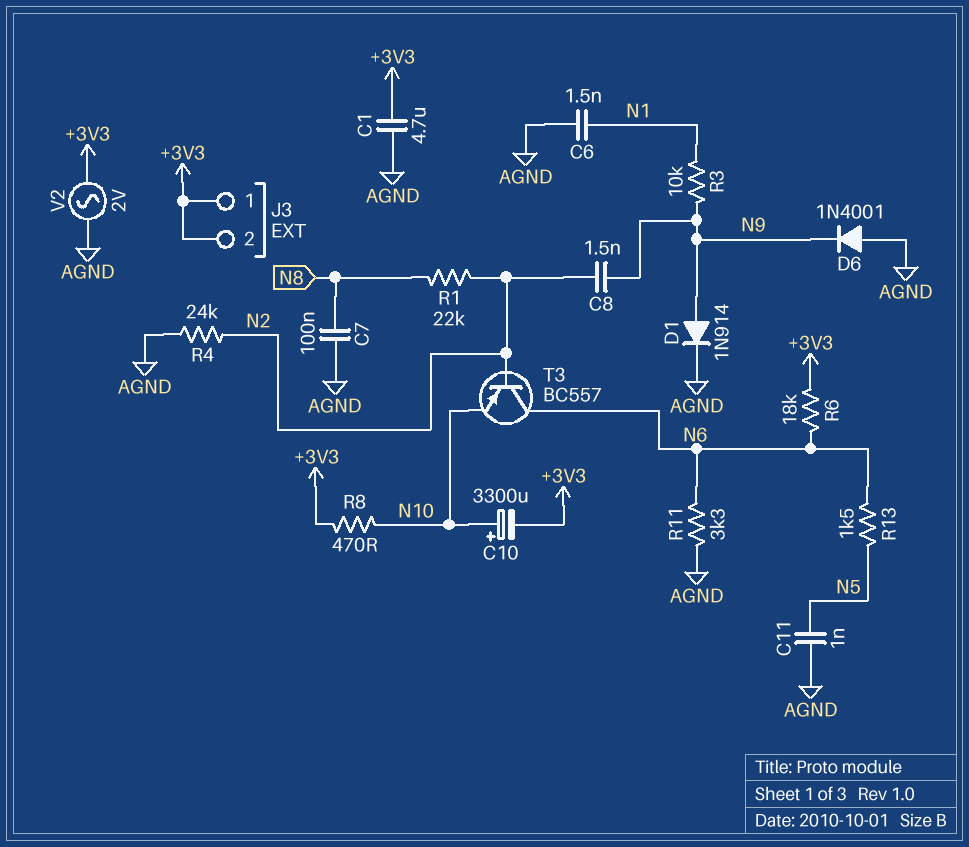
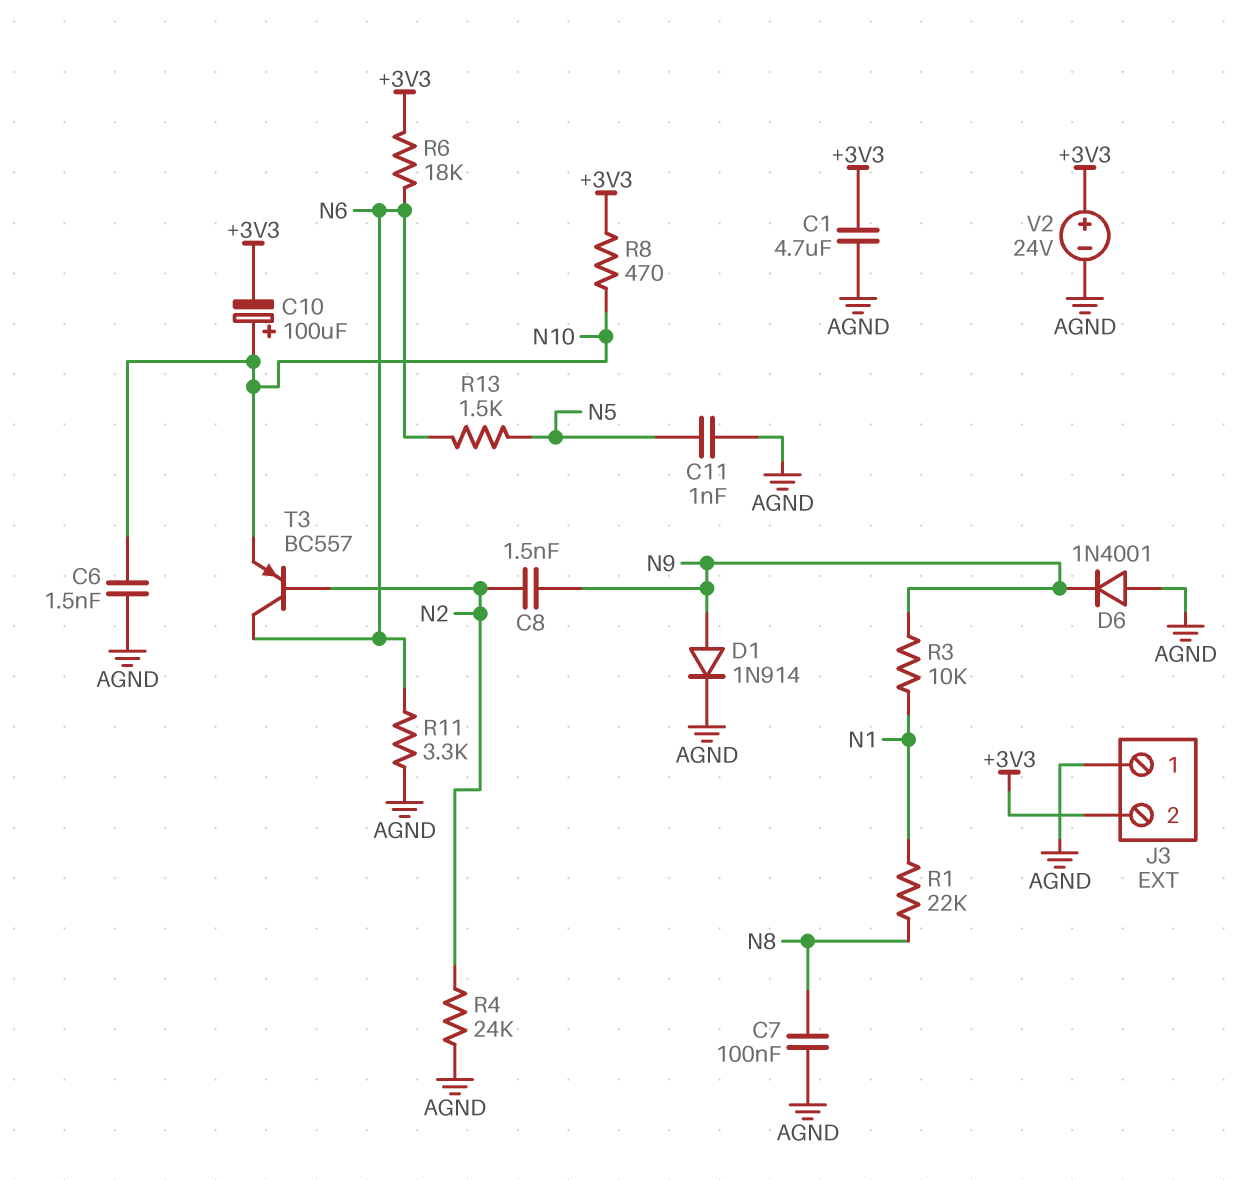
C6: 1.5nF (AGND, N1) -> 1.5nF (AGND, N10)
C10: 3300uF (plus N10, minus +3V3) -> 100uF (plus N10, minus +3V3)
J3 pin 1: +3V3 -> AGND
R1: 22k (N2, N8) -> 22k (N1, N8)
V2: AC 2V (+3V3, AGND) -> 24V (plus +3V3, minus AGND)

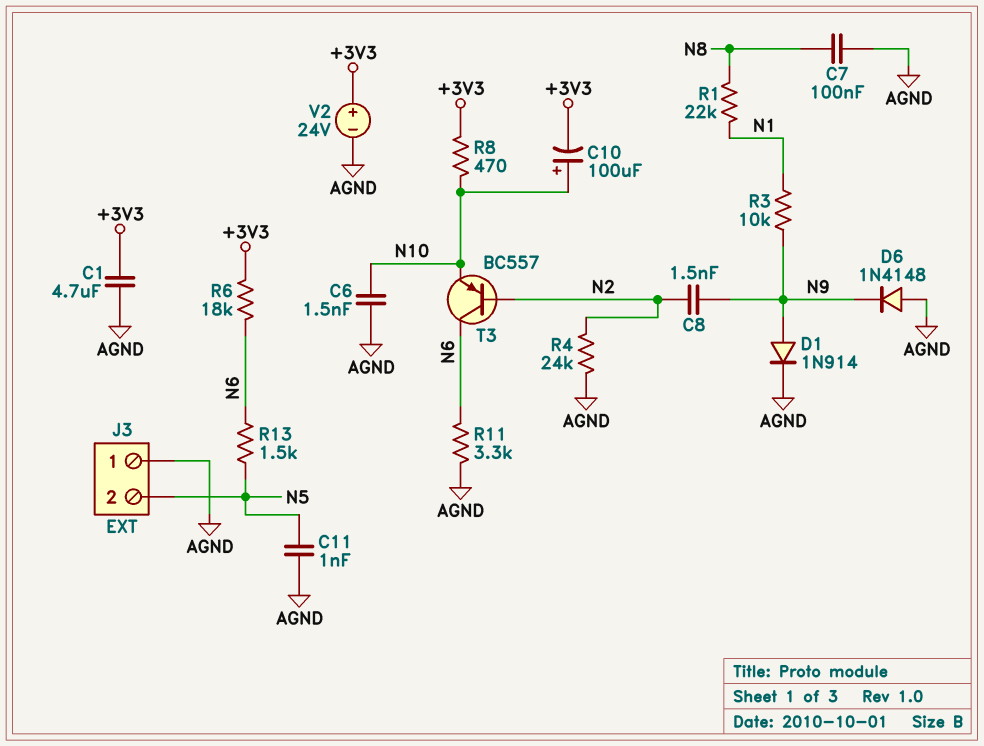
D6: diode 1N4001 (A AGND, K N9) -> diode 1N4148 (A AGND, K N9)
J3 pin 2: +3V3 -> N5

